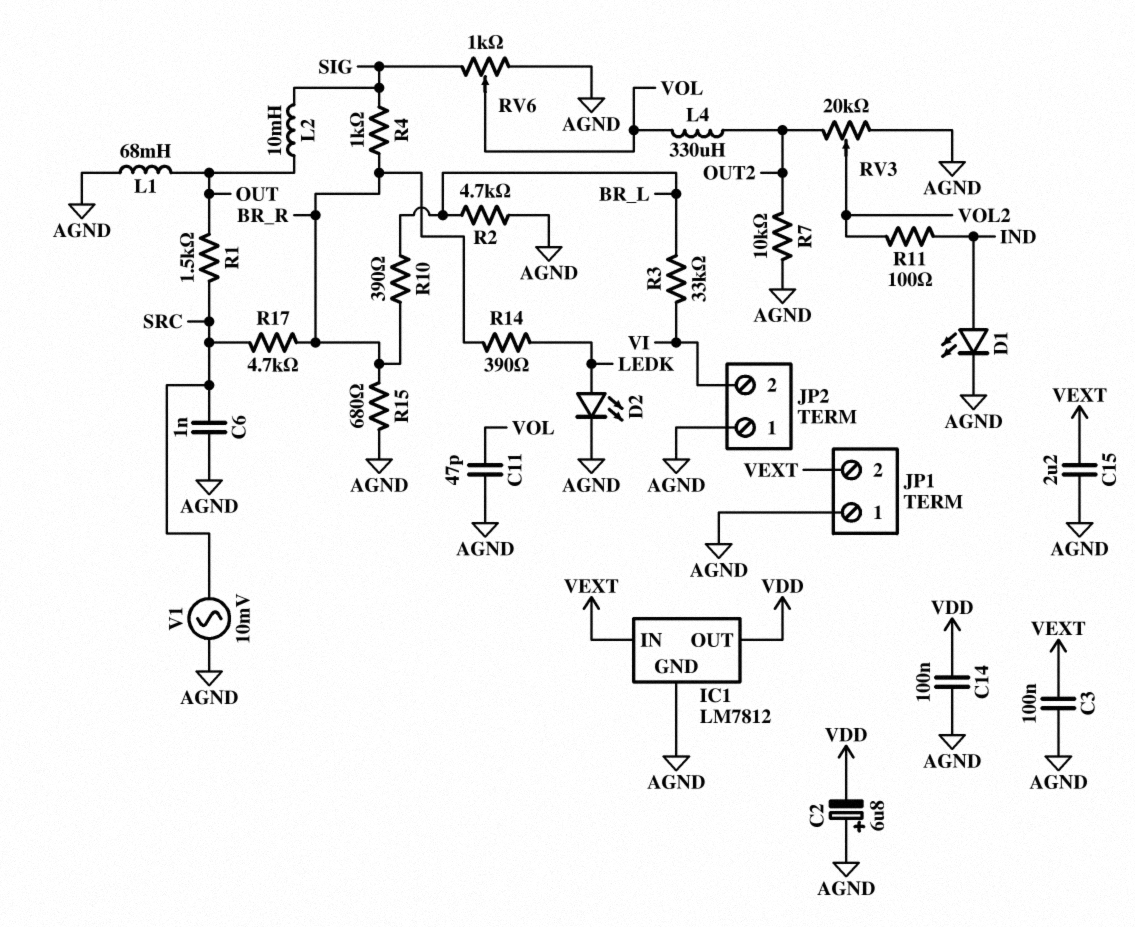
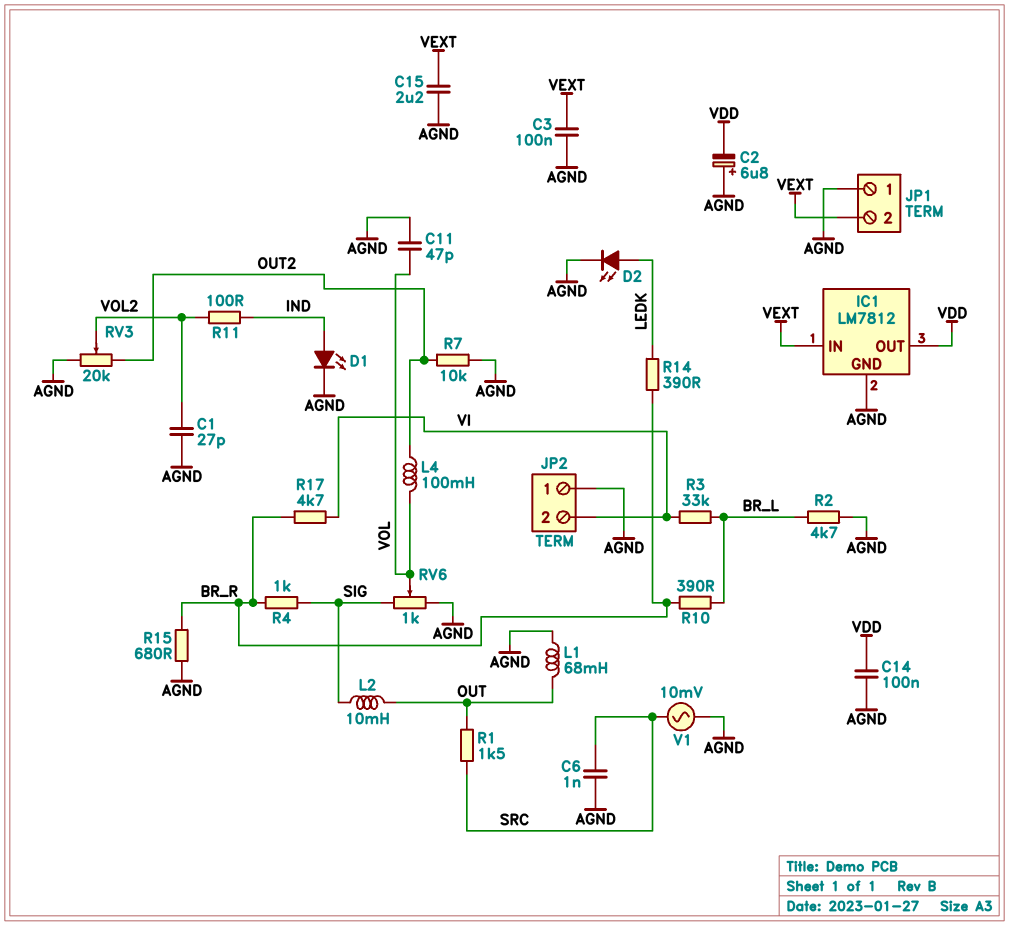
C1: none -> 27pF (AGND, VOL2)
L4: 330uH (OUT2, VOL) -> 100mH (OUT2, VOL)
R17: 4.7k (BR_R, SRC) -> 4.7k (BR_R, VI)

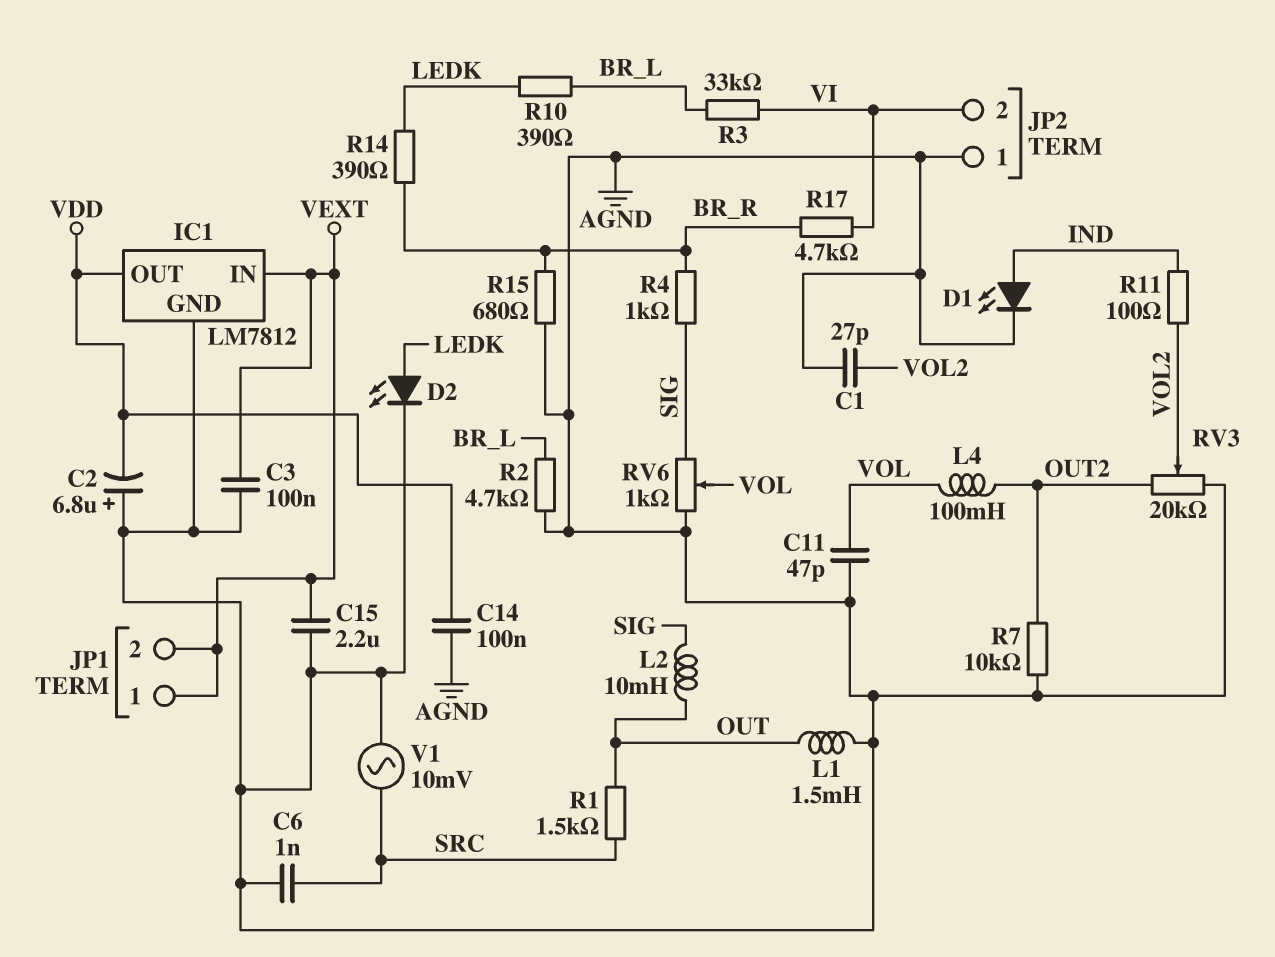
JP1 pin 1: AGND -> VEXT
L1: 68mH (AGND, OUT) -> 1.5mH (AGND, OUT)
R10: 390 (BR_L, BR_R) -> 390 (BR_L, LEDK)

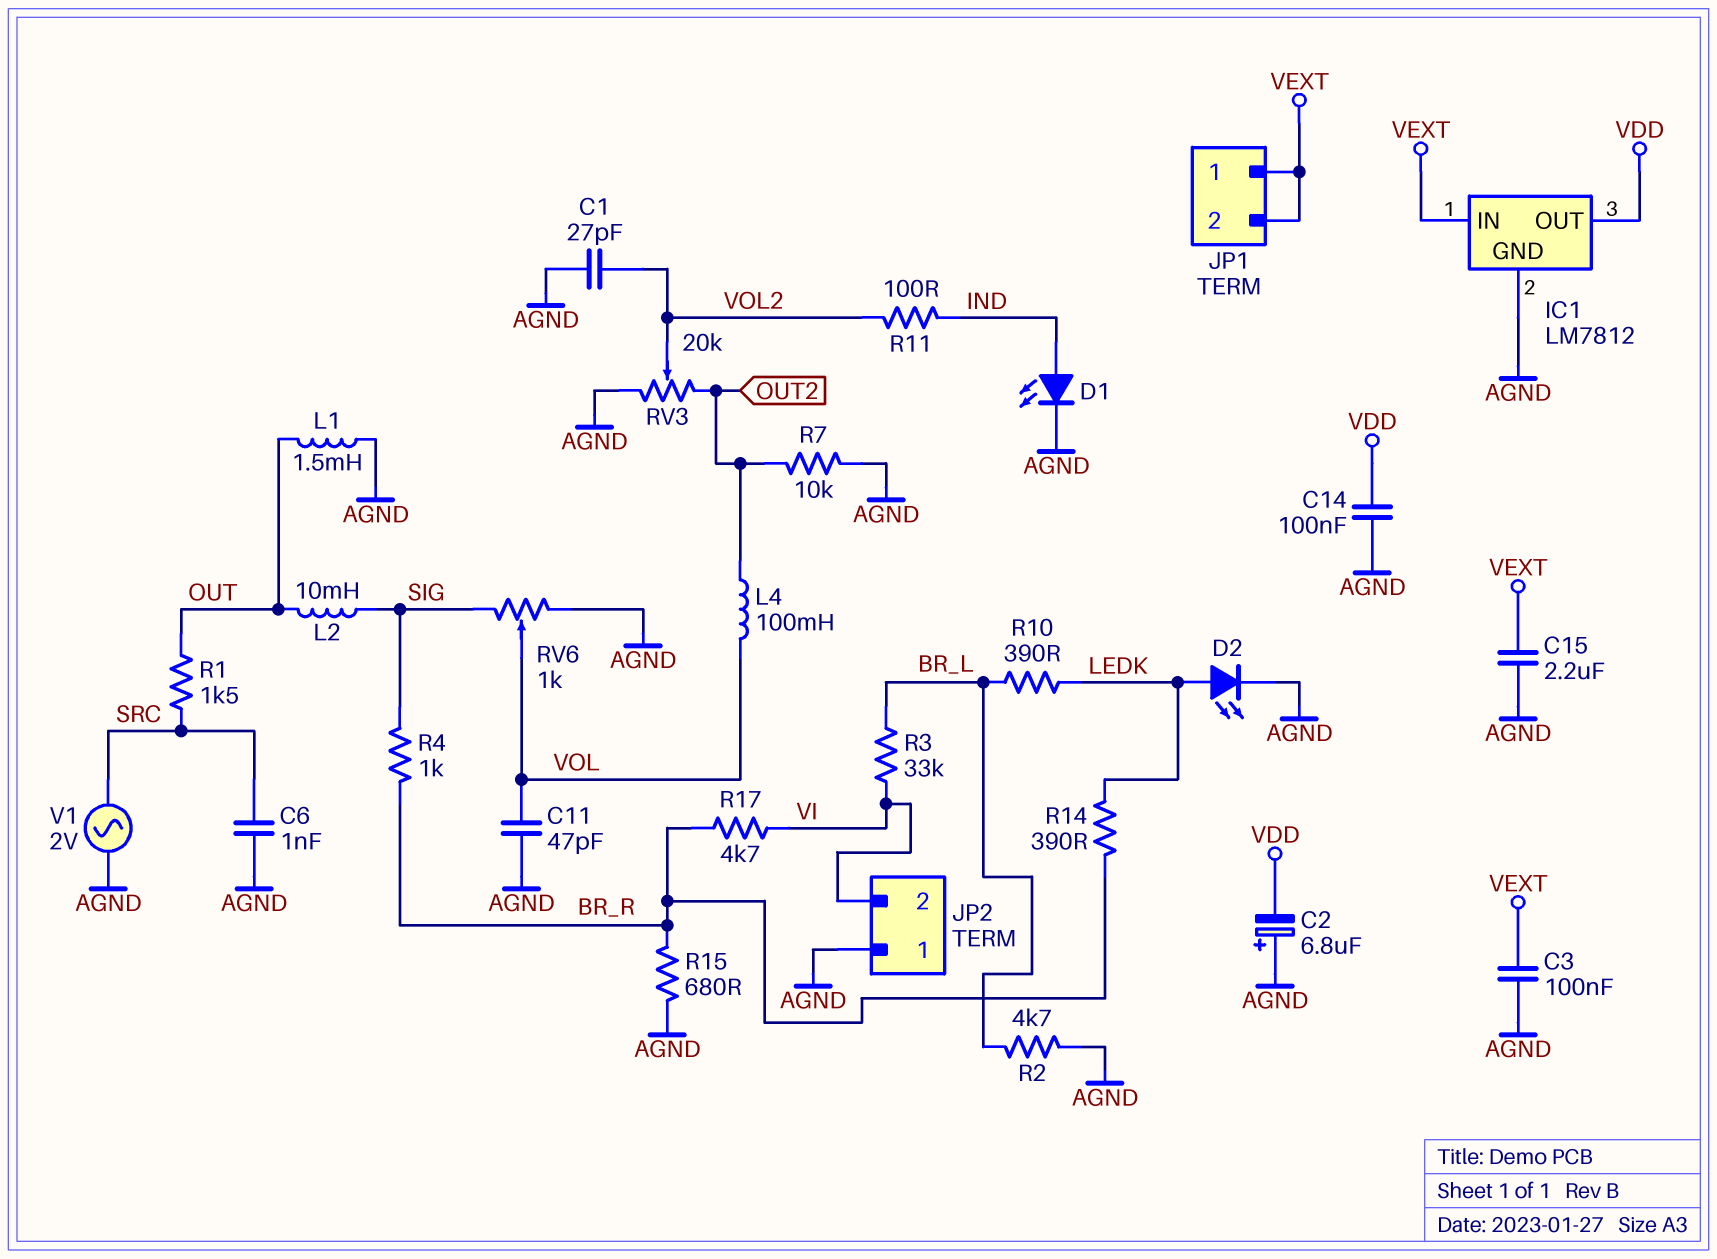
V1: AC 10mV (AGND, SRC) -> AC 2V (AGND, SRC)

